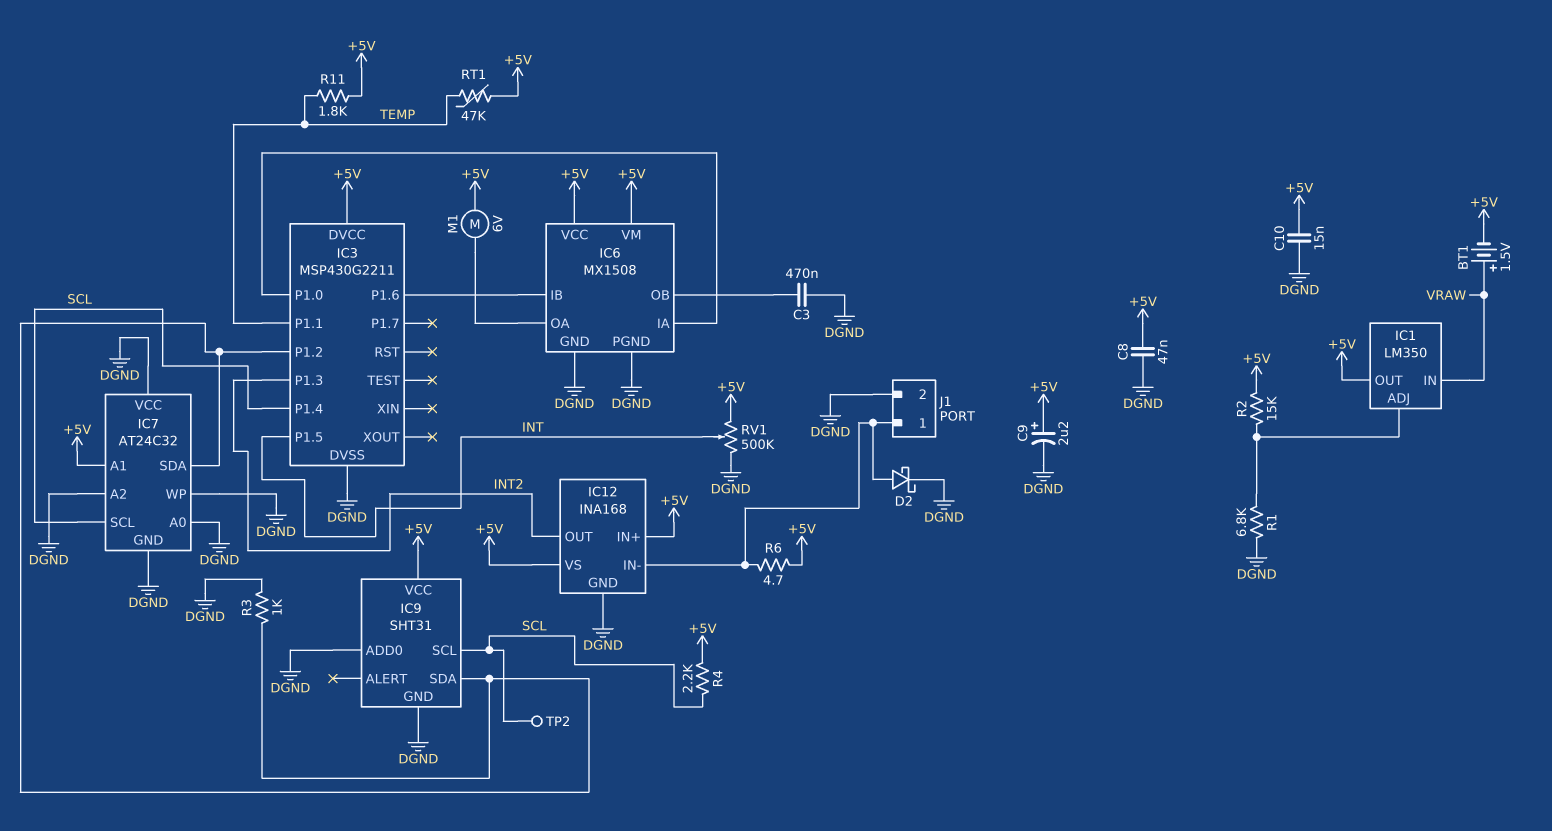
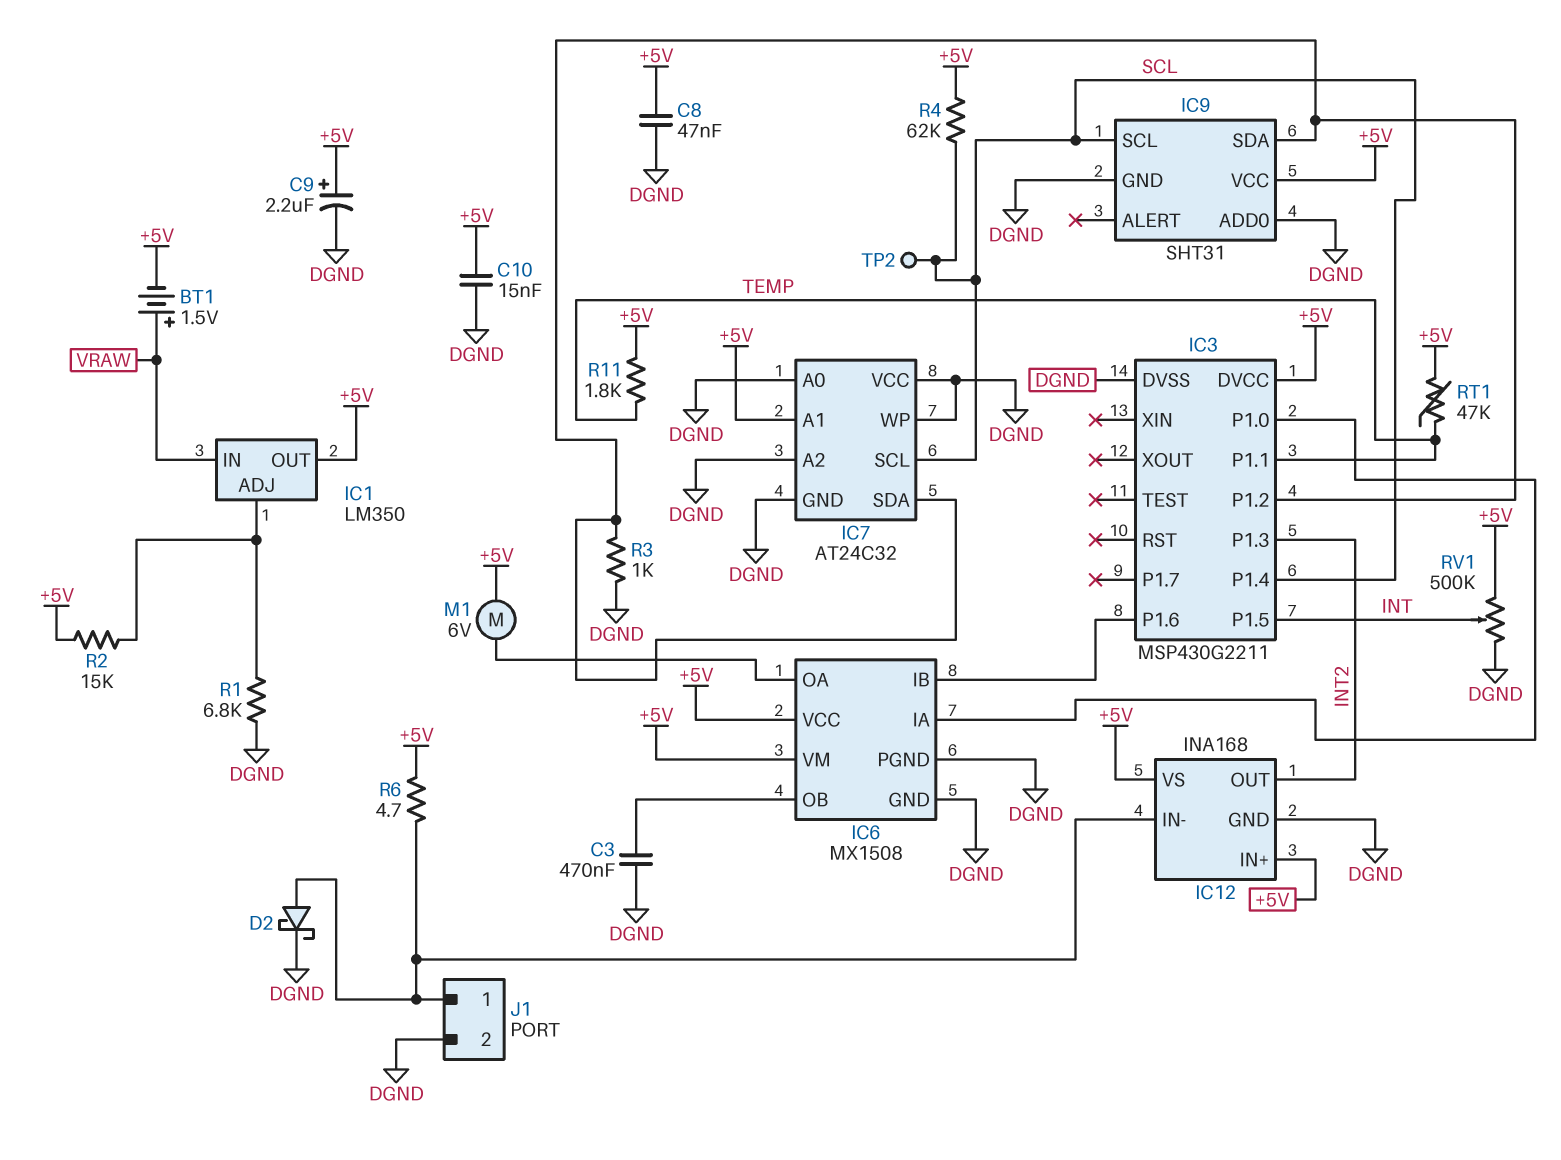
R4: 2.2k (+5V, SCL) -> 62k (+5V, SCL)

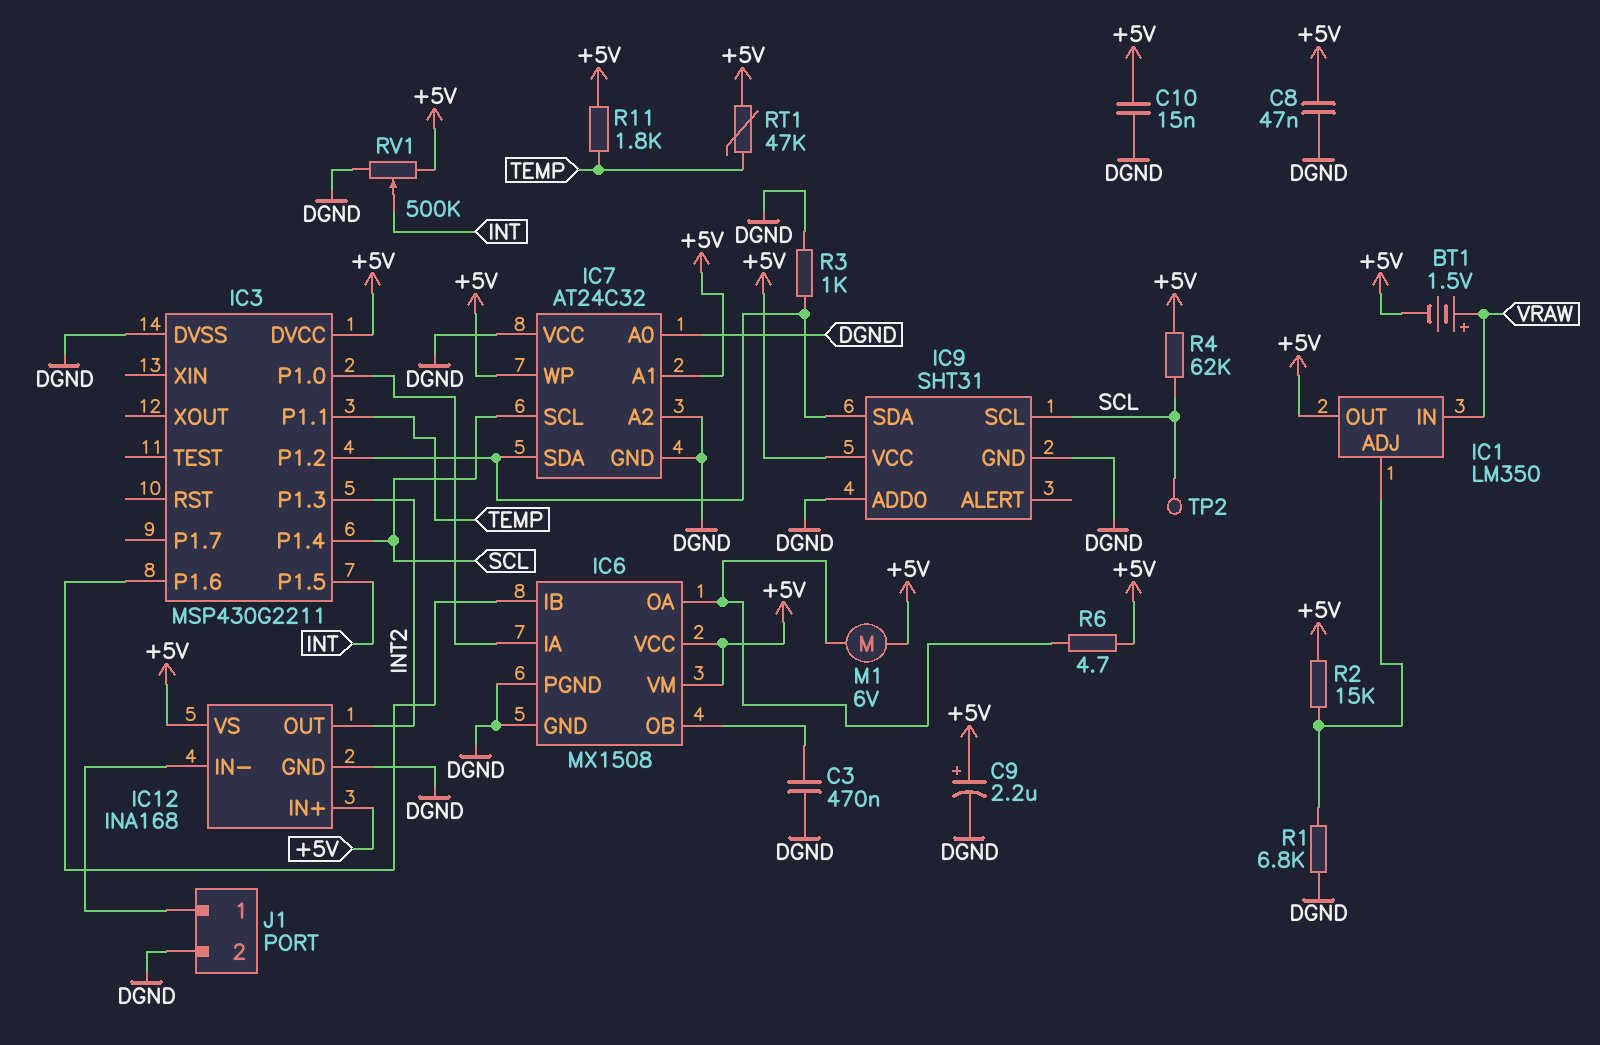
D2: schottky (A IC12/IN-, K DGND) -> none
IC7 pin WP: DGND -> +5V
R6: 4.7 (+5V, IC12/IN-) -> 4.7 (+5V, IC6/OA)

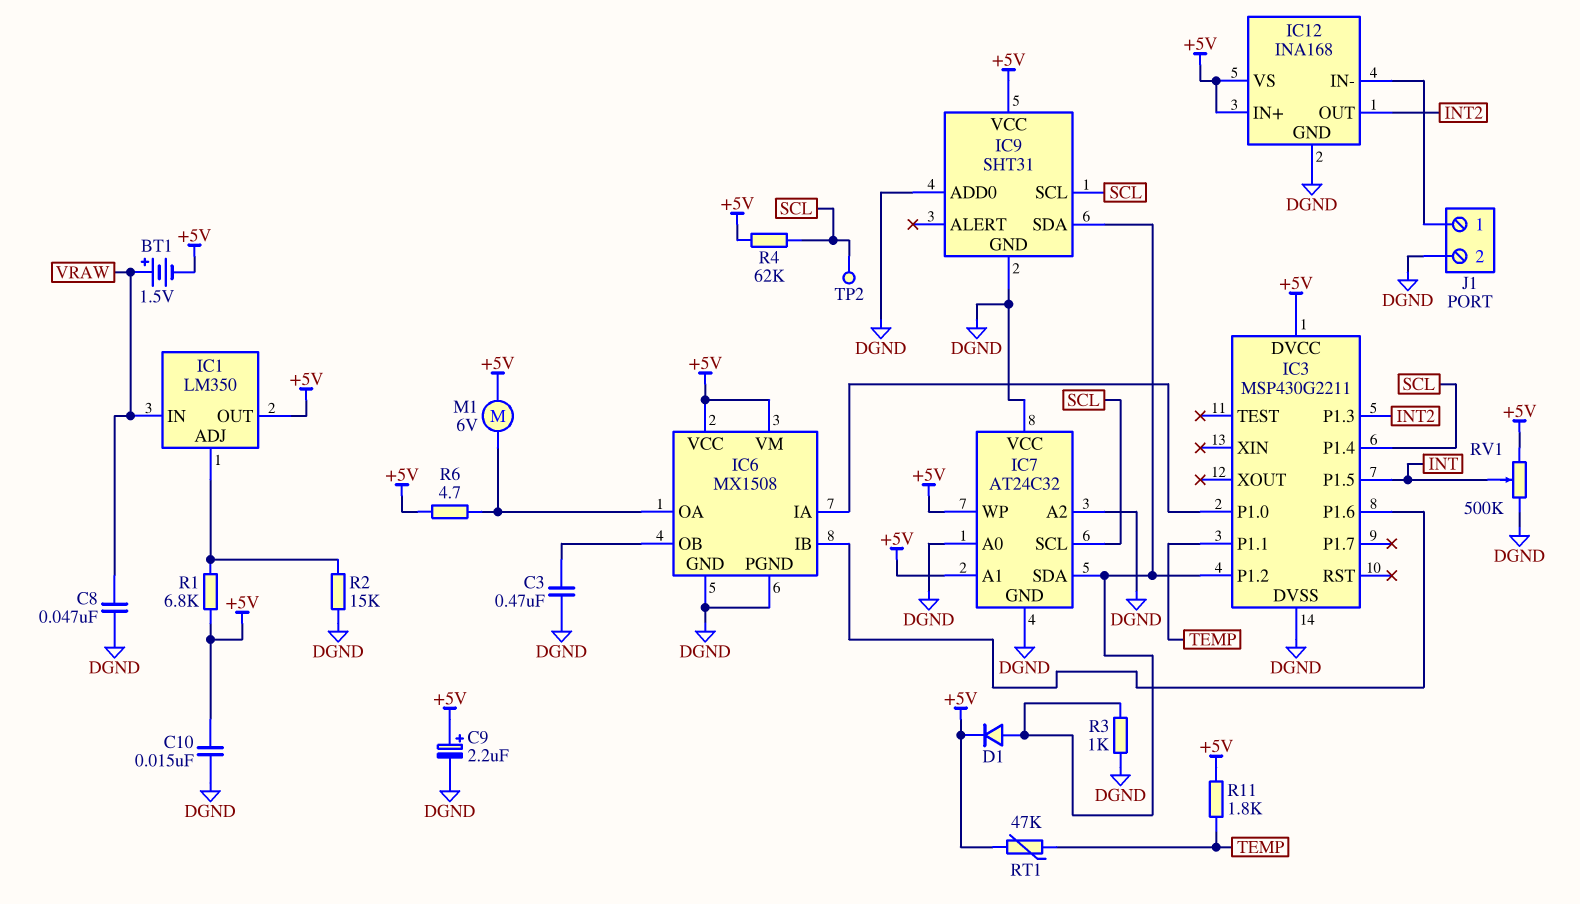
C8: 47nF (+5V, DGND) -> 47nF (DGND, VRAW)
D1: none -> diode (A IC3/P1.2, K +5V)
R1: 6.8k (DGND, IC1/ADJ) -> 6.8k (+5V, IC1/ADJ)
R2: 15k (+5V, IC1/ADJ) -> 15k (DGND, IC1/ADJ)

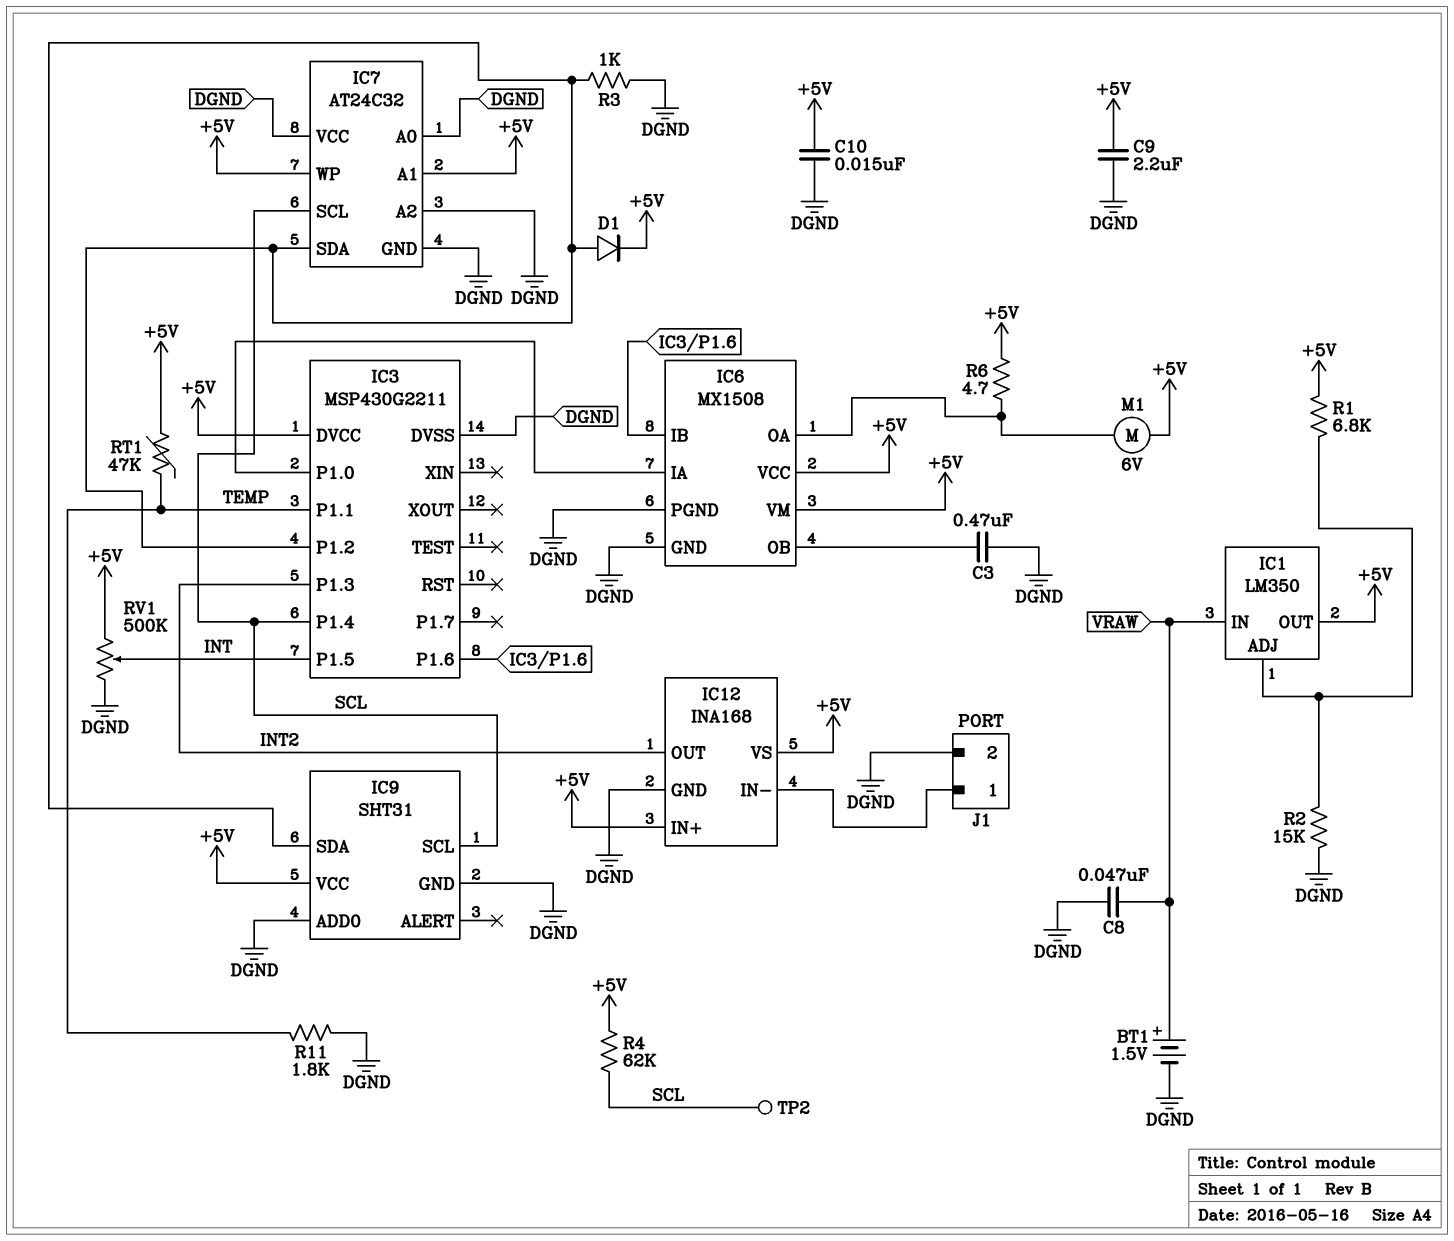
BT1: 1.5V (plus VRAW, minus +5V) -> 1.5V (plus VRAW, minus DGND)
C9: 2.2uF (plus +5V, minus DGND) -> 2.2uF (+5V, DGND)
R11: 1.8k (+5V, TEMP) -> 1.8k (DGND, TEMP)

